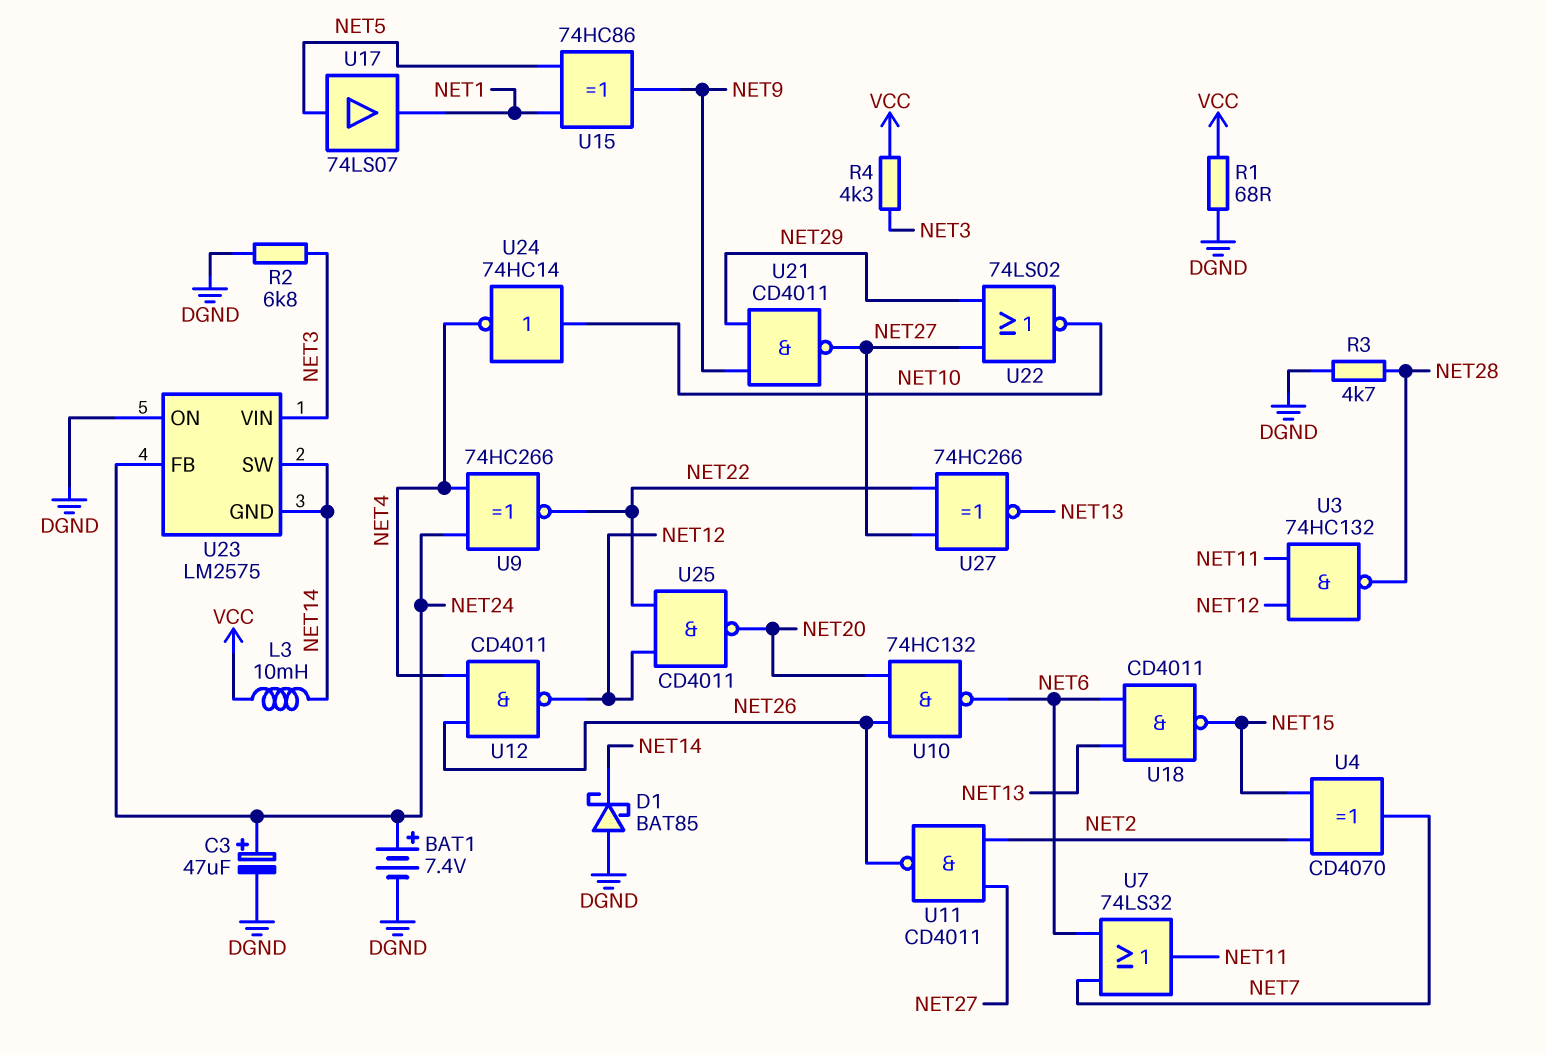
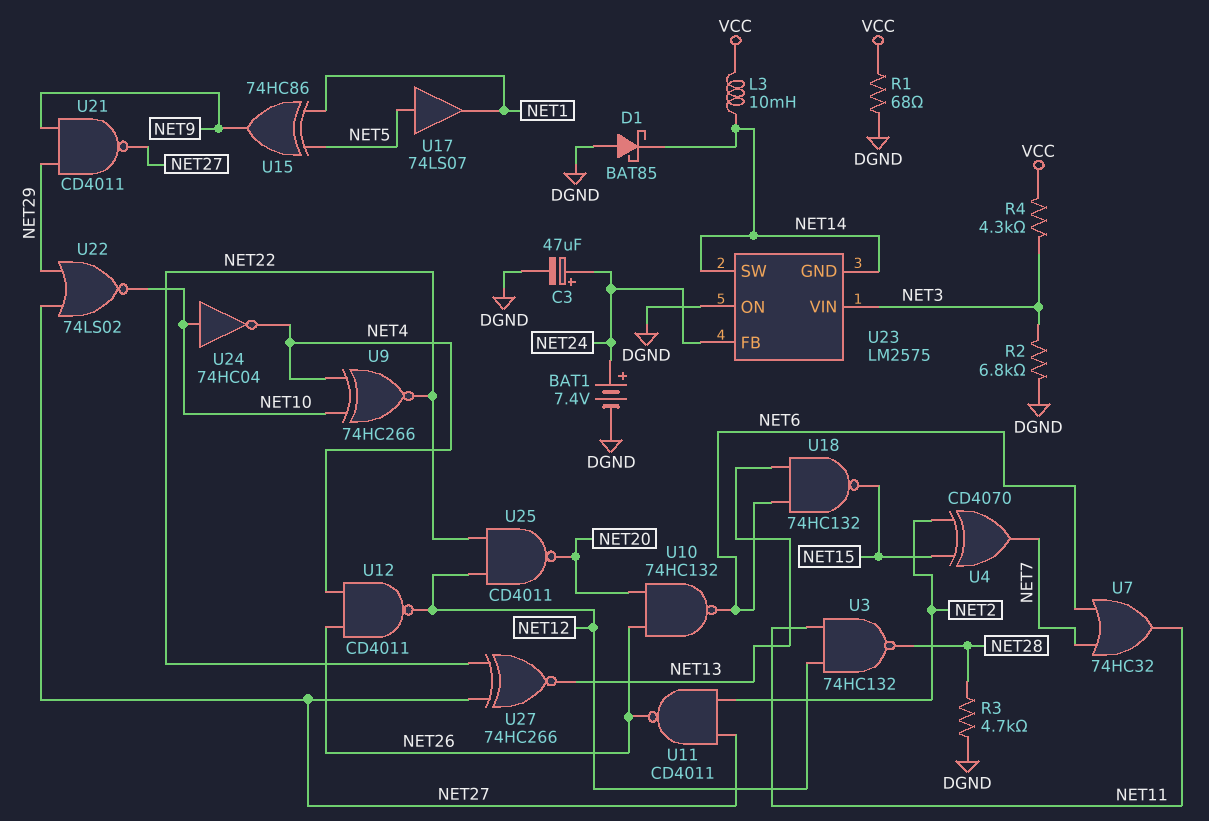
U7: OR 74LS32 (in NET6, in NET7, out NET11) -> OR 74HC32 (in NET6, in NET7, out NET11)
U9: XNOR 74HC266 (in NET4, in NET24, out NET22) -> XNOR 74HC266 (in NET4, in NET10, out NET22)
U18: NAND CD4011 (in NET6, in NET13, out NET15) -> NAND 74HC132 (in NET6, in NET13, out NET15)
U24: NOT 74HC14 (in NET10, out NET4) -> NOT 74HC04 (in NET10, out NET4)

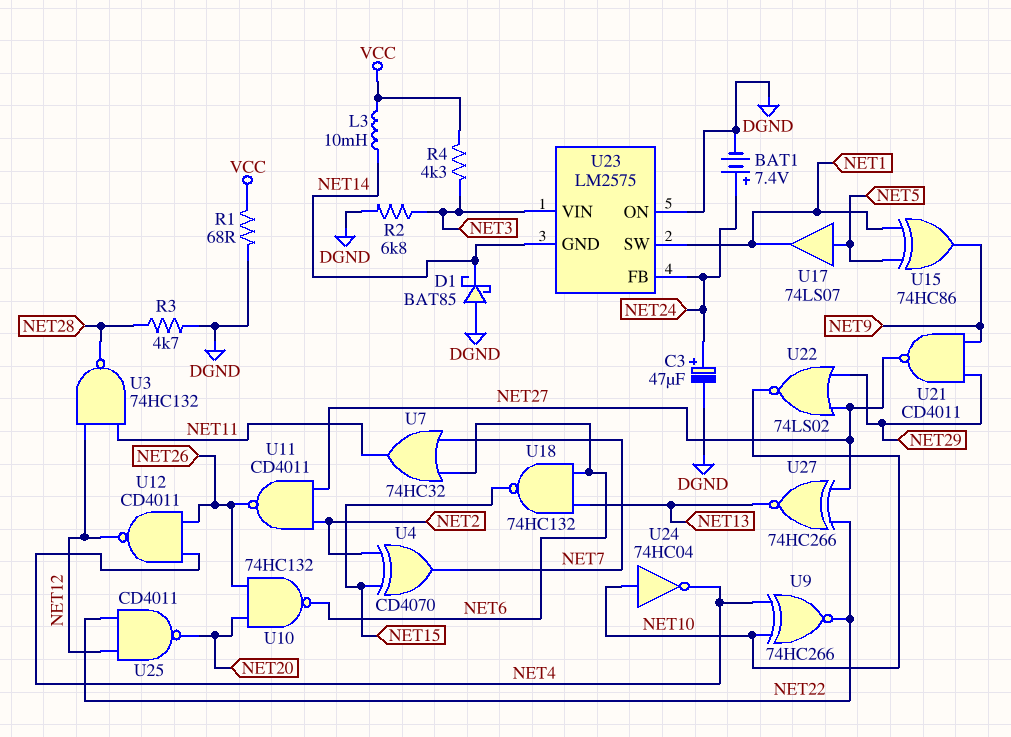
U23 pin SW: NET14 -> NET1

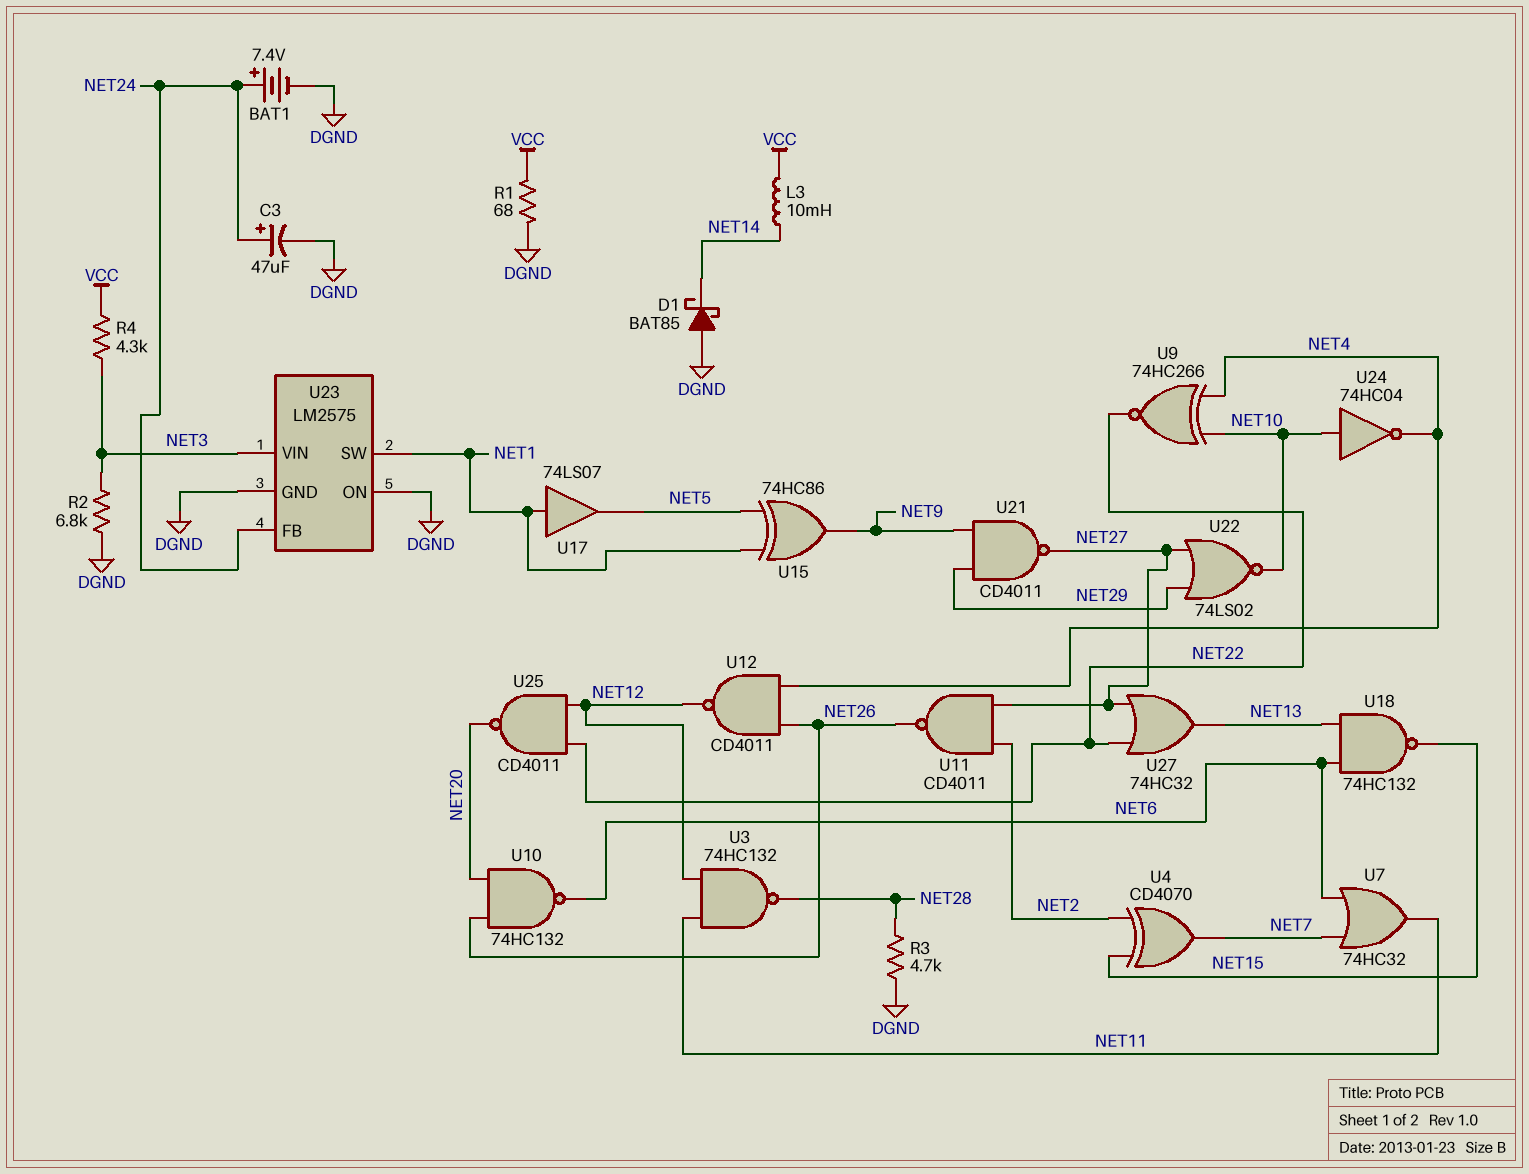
U17: buffer 74LS07 (in NET5, out NET1) -> buffer 74LS07 (in NET1, out NET5)
U23 pin GND: NET14 -> DGND
U27: XNOR 74HC266 (in NET22, in NET27, out NET13) -> OR 74HC32 (in NET22, in NET27, out NET13)

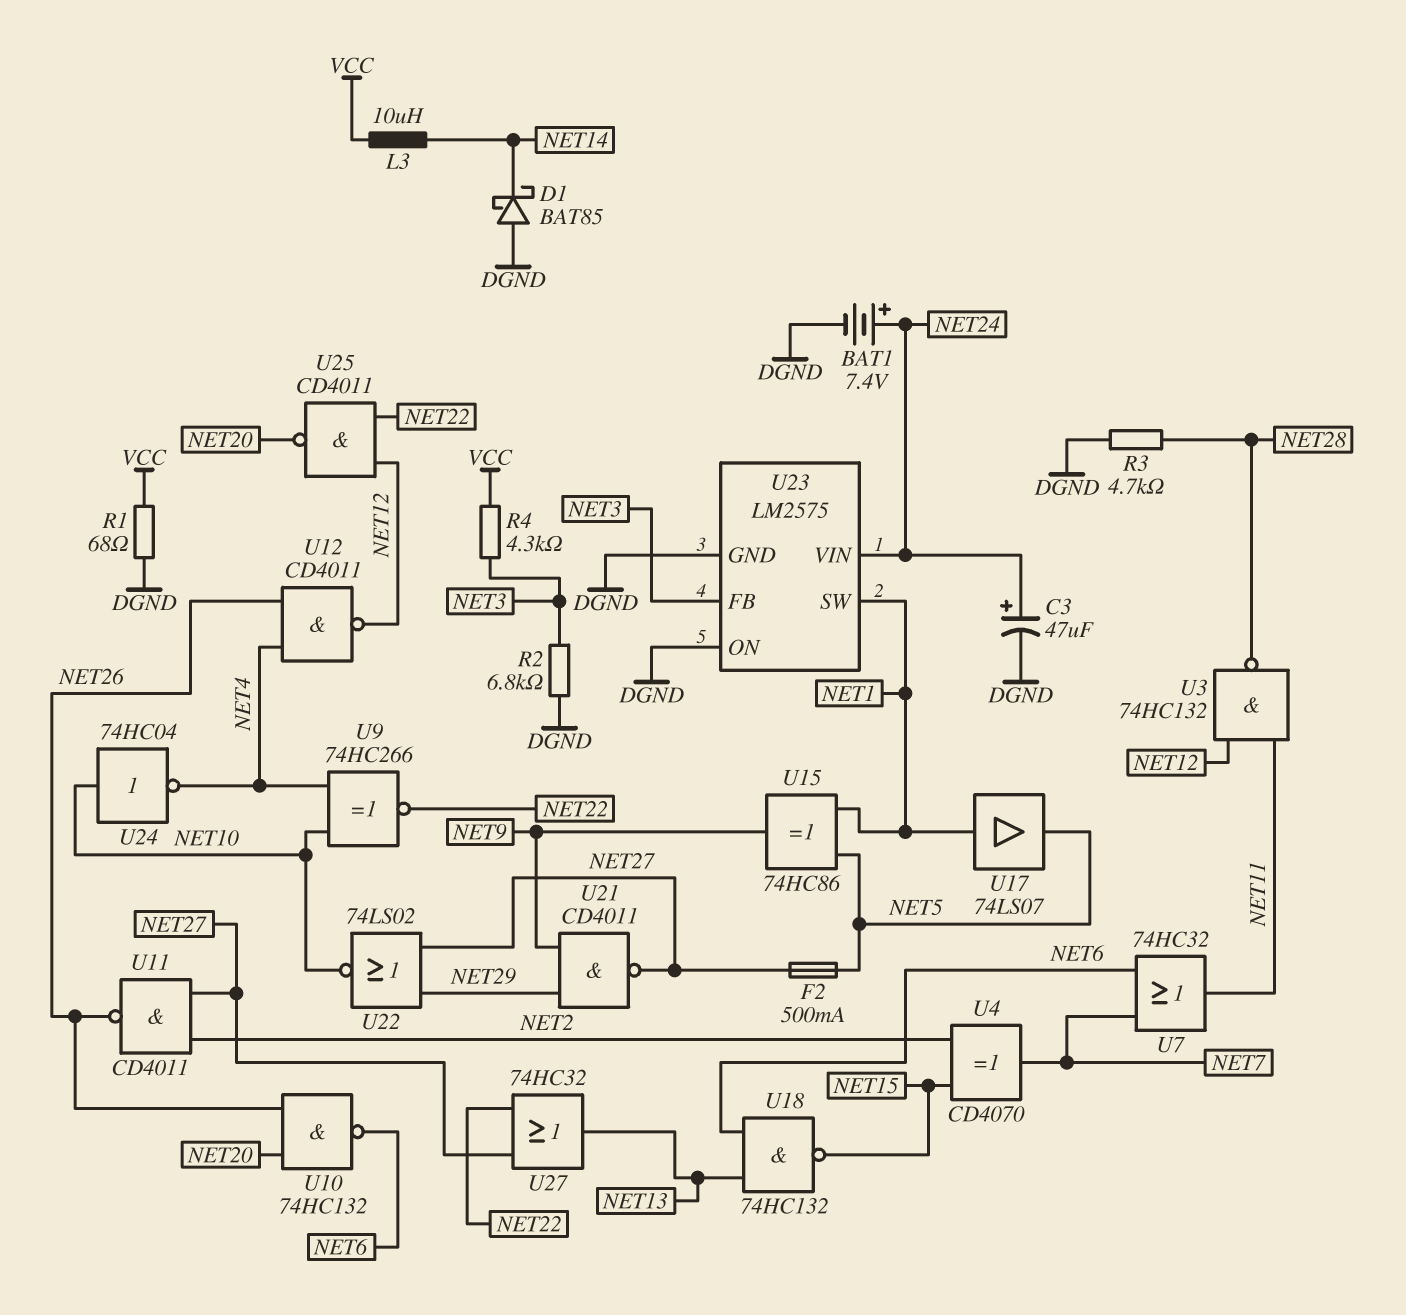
F2: none -> 500mA (NET5, NET27)
L3: 10mH (NET14, VCC) -> 10uH (NET14, VCC)
U23 pin FB: NET24 -> NET3
U23 pin VIN: NET3 -> NET24

